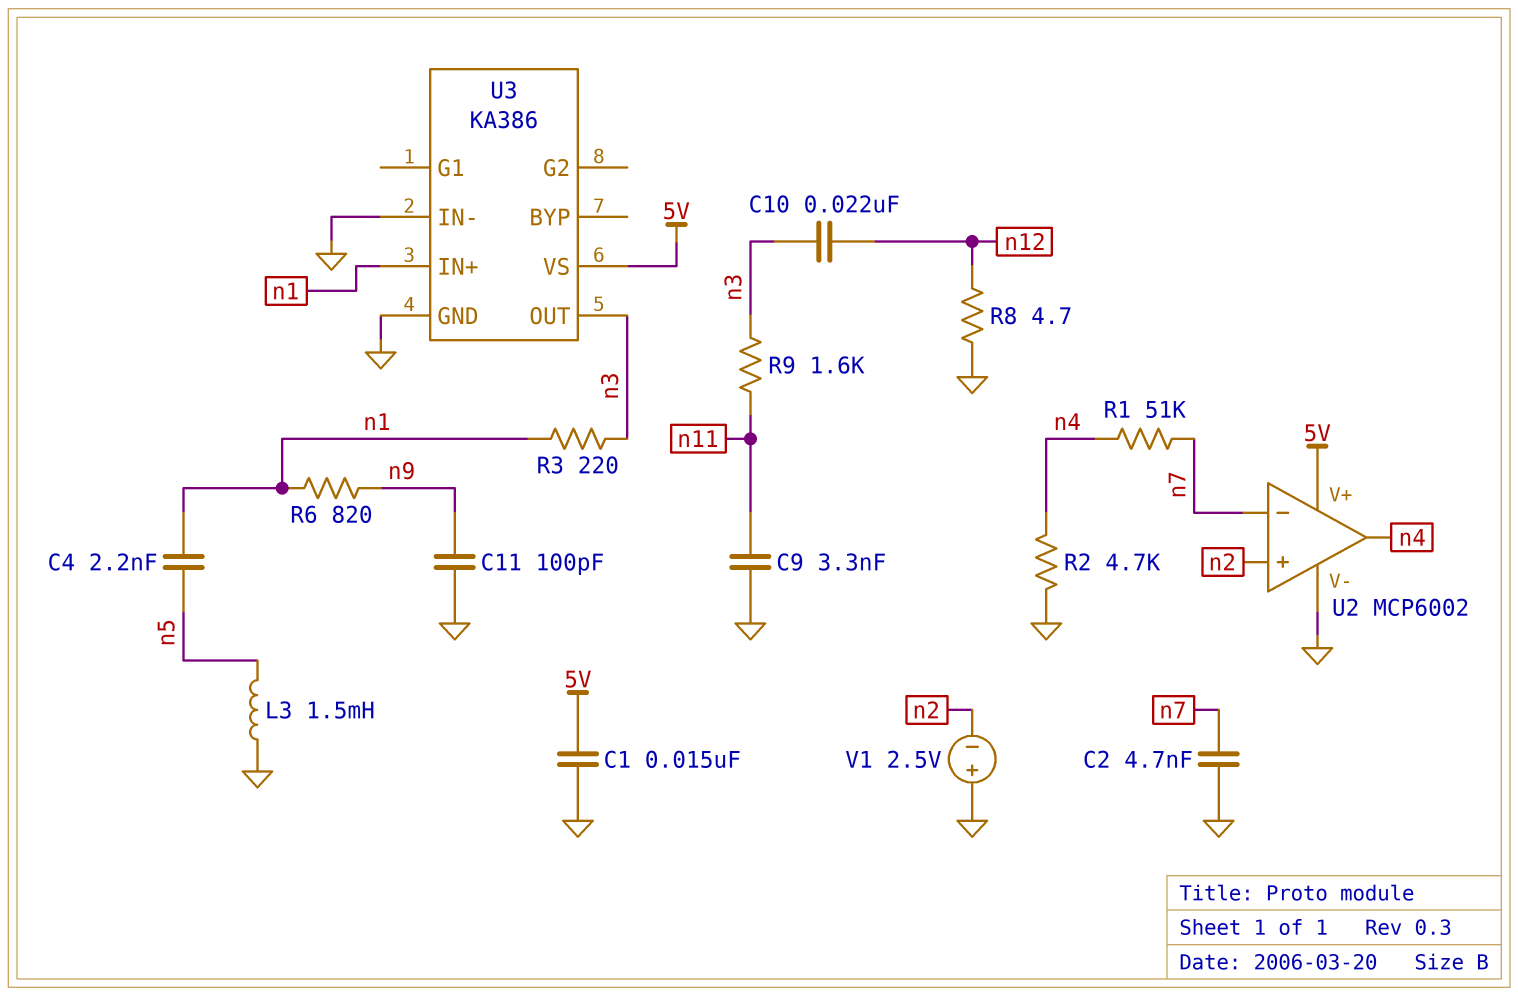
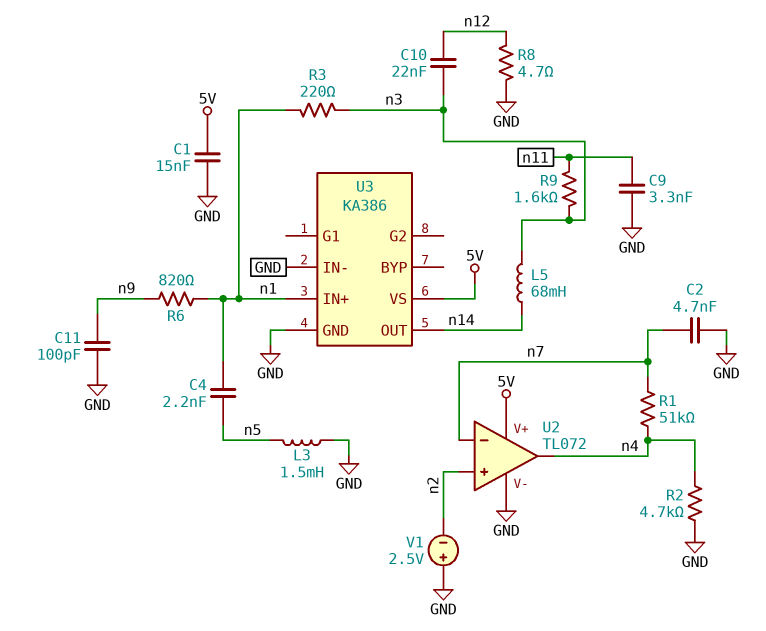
L5: none -> 68mH (n3, n14)
U2: MCP6002 -> TL072
U3 pin OUT: n3 -> n14

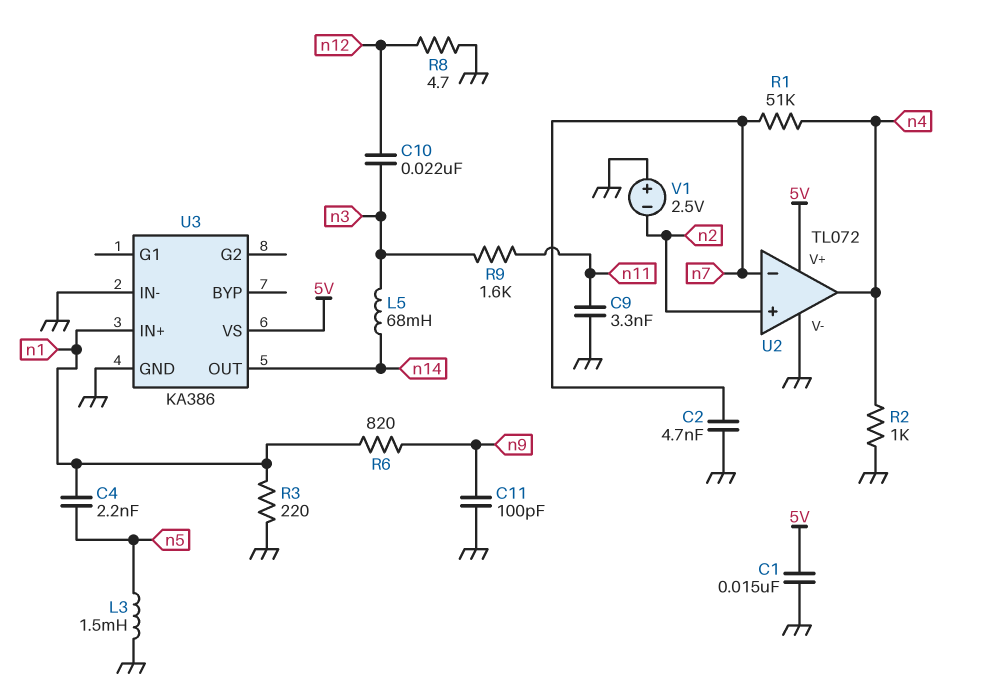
R2: 4.7k (GND, n4) -> 1k (GND, n4)
R3: 220 (n1, n3) -> 220 (GND, n1)

